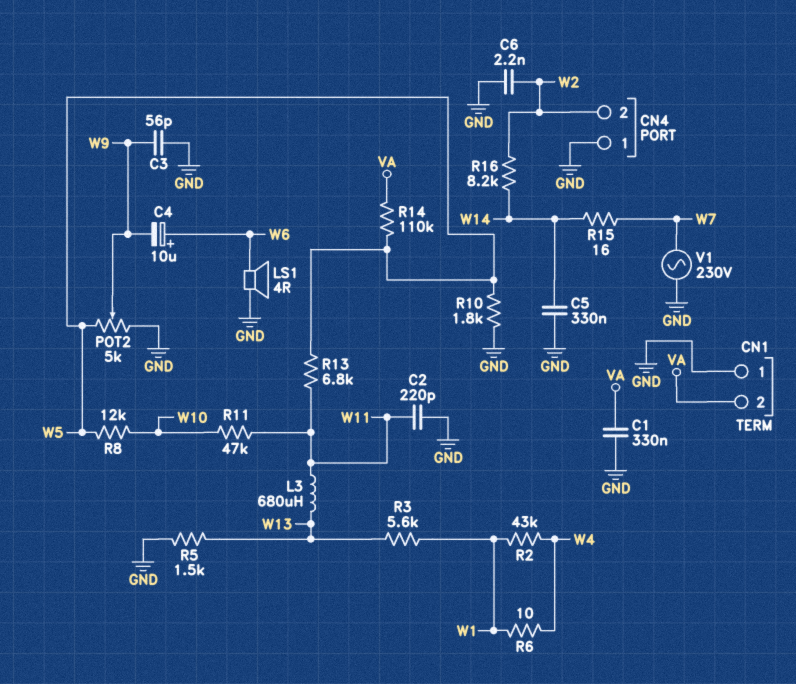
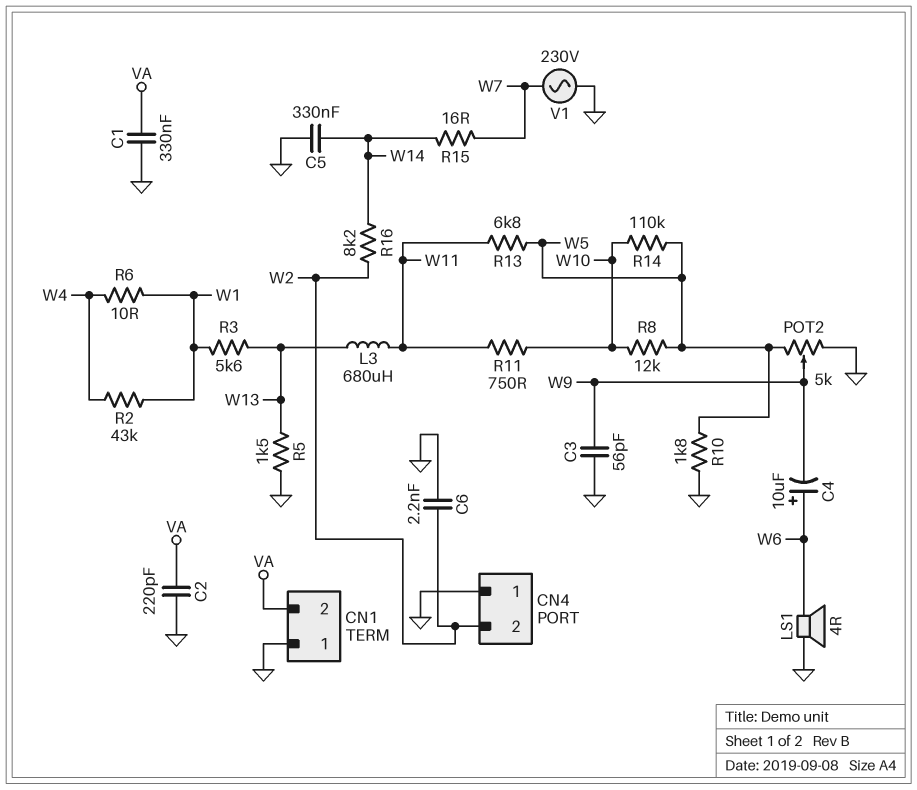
C2: 220pF (GND, W11) -> 220pF (GND, VA)
R11: 47k (W10, W11) -> 750 (W10, W11)
R14: 110k (VA, W5) -> 110k (W5, W10)

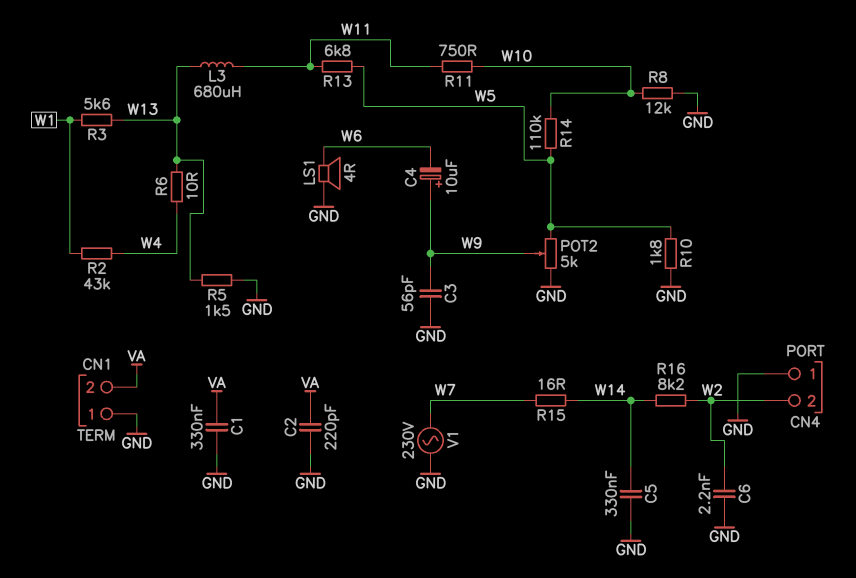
C4: 10uF (plus W6, minus W9) -> 10uF (plus W9, minus W6)
R6: 10 (W1, W4) -> 10 (W4, W13)
R8: 12k (W5, W10) -> 12k (GND, W10)

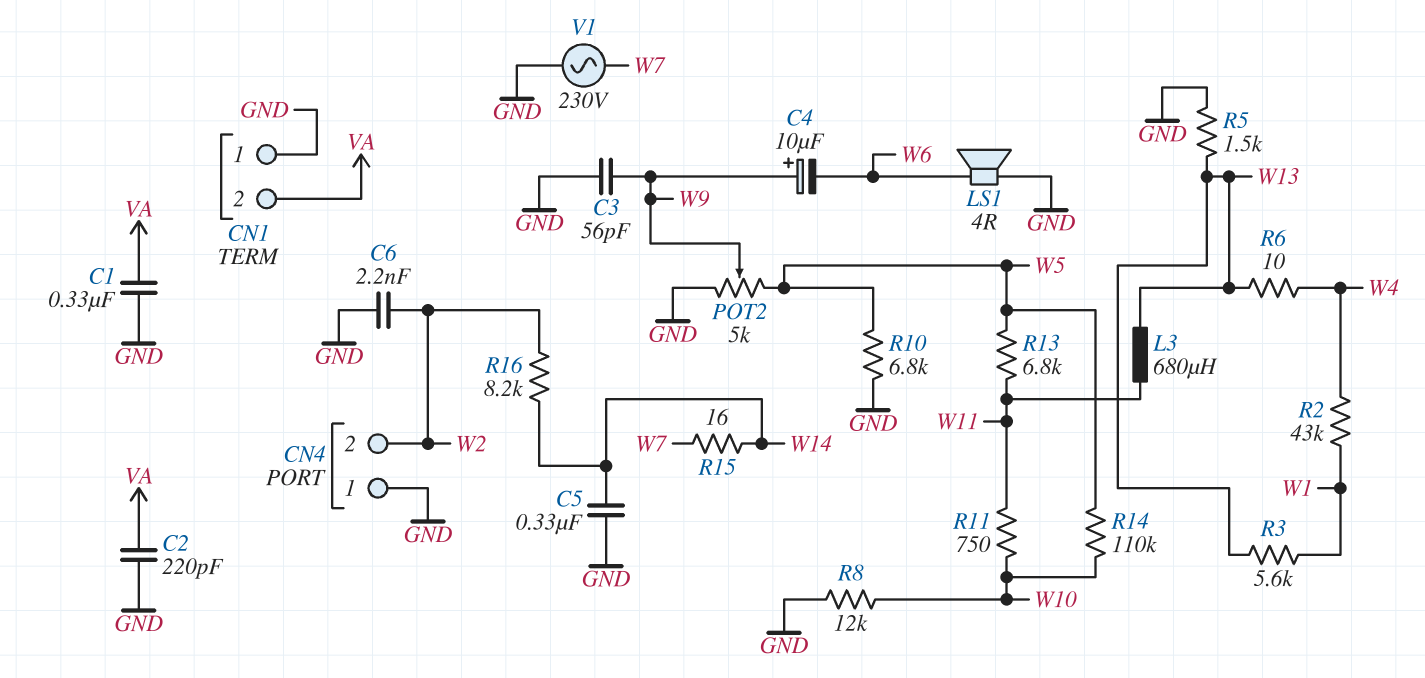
R10: 1.8k (GND, W5) -> 6.8k (GND, W5)

